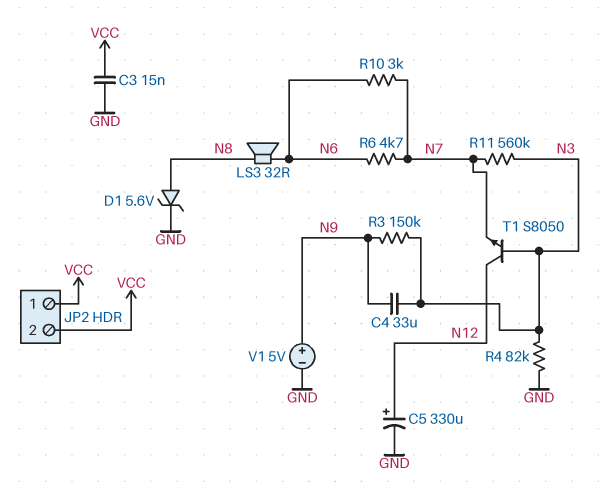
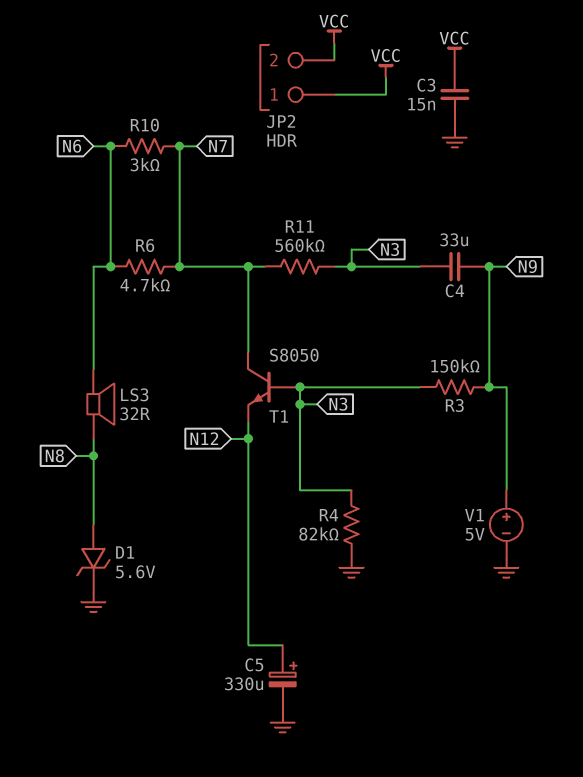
T1: NPN S8050 (B N3, C N12, E N7) -> NPN S8050 (B N3, C N7, E N12)

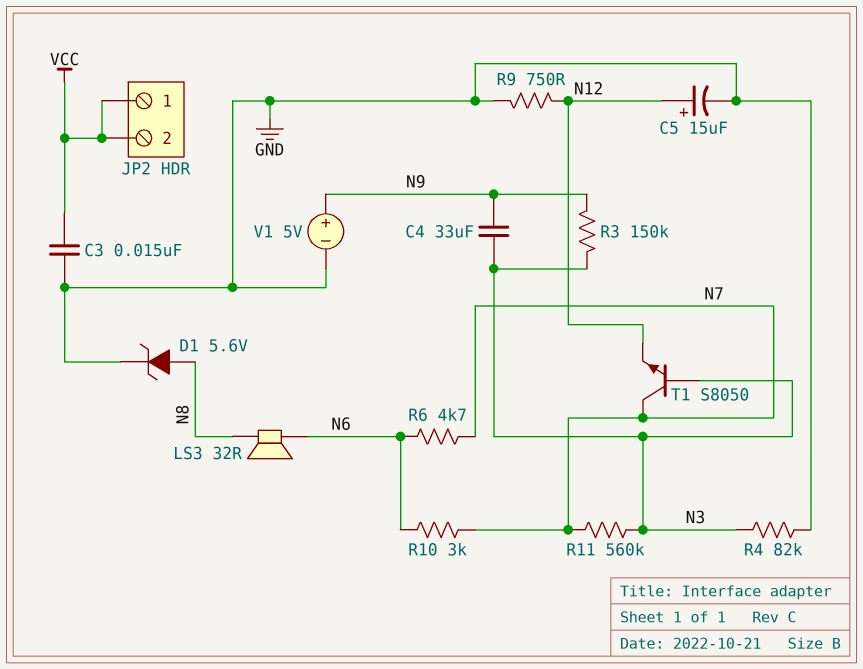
C5: 330uF (plus N12, minus GND) -> 15uF (plus N12, minus GND)
R9: none -> 750 (GND, N12)

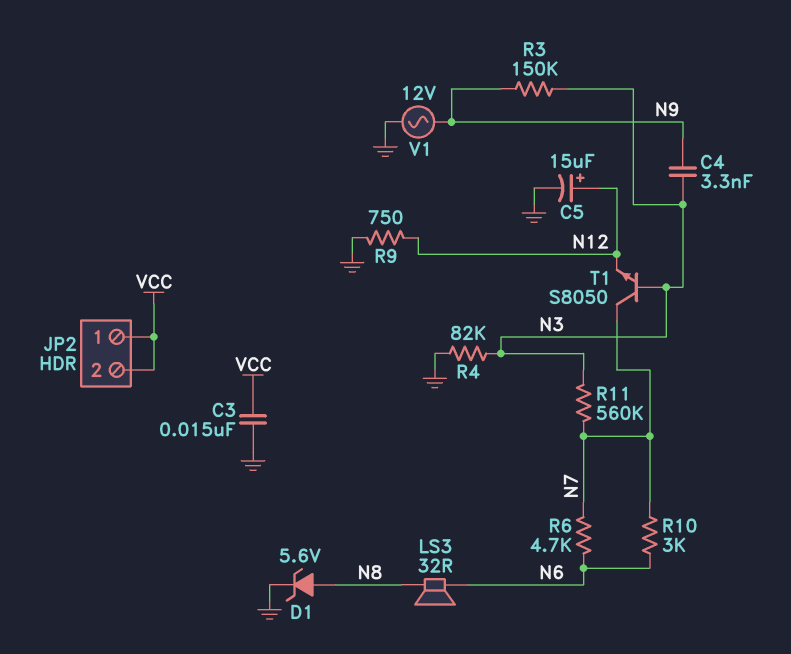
C4: 33uF (N3, N9) -> 3.3nF (N3, N9)
V1: 5V (plus N9, minus GND) -> AC 12V (GND, N9)

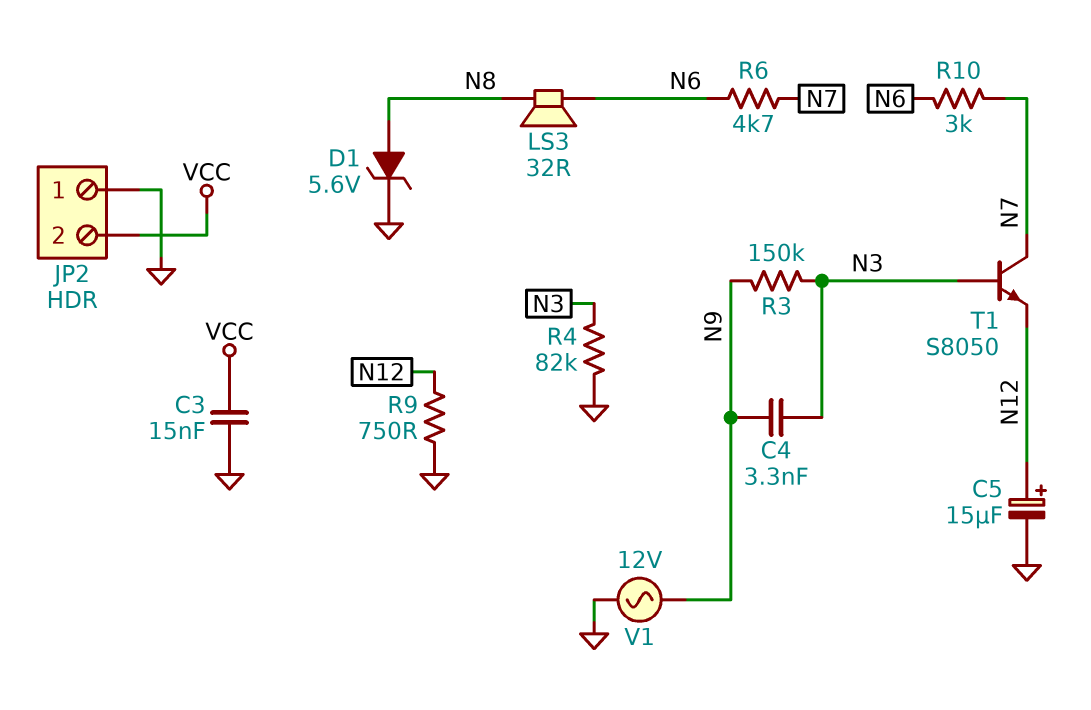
JP2 pin 1: VCC -> GND
R11: 560k (N3, N7) -> none

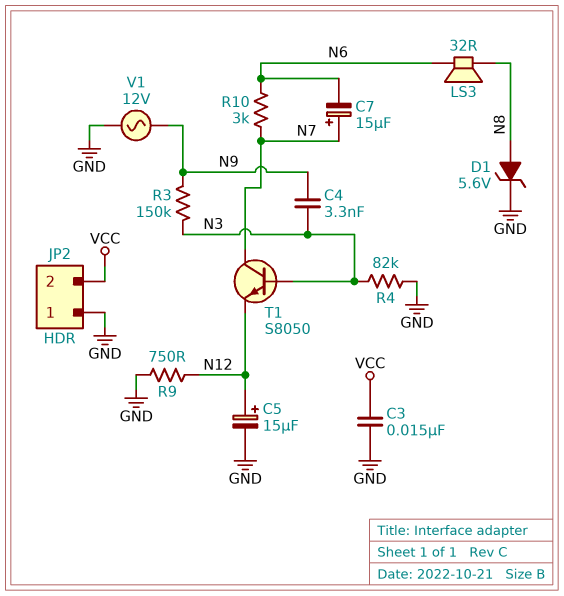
C7: none -> 15uF (plus N7, minus N6)
R6: 4.7k (N6, N7) -> none

